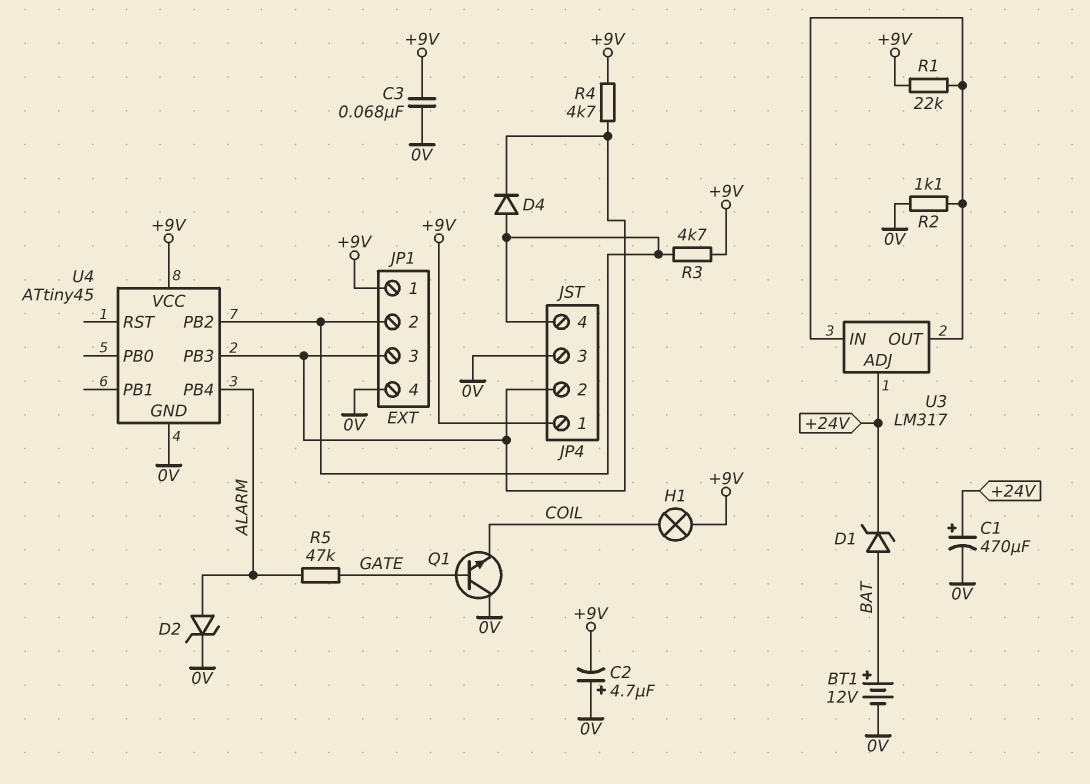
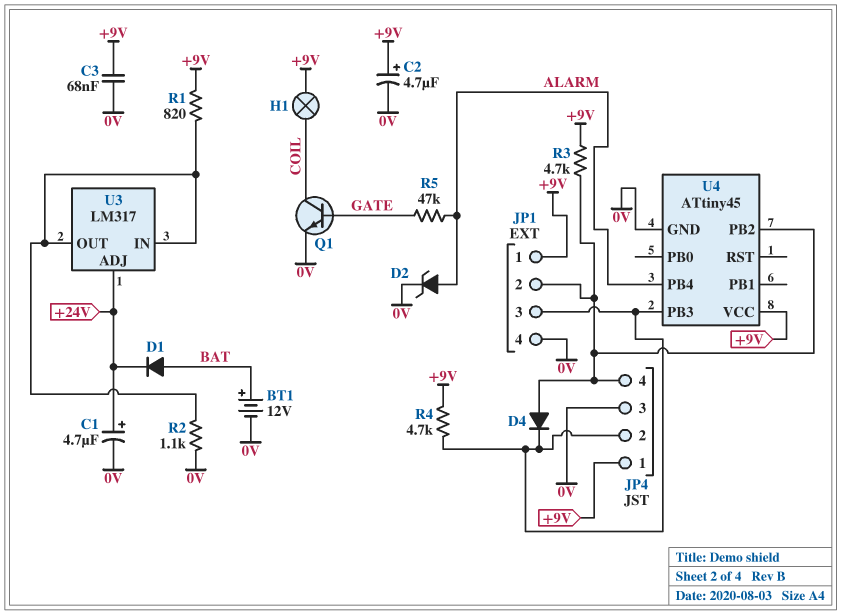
C1: 470uF (plus +24V, minus 0V) -> 4.7uF (plus +24V, minus 0V)
C2: 4.7uF (plus 0V, minus +9V) -> 4.7uF (plus +9V, minus 0V)
D1: zener (A BAT, K +24V) -> diode (A BAT, K +24V)
Q1: NPN (B GATE, C 0V, E COIL) -> NPN (B GATE, C COIL, E 0V)
R1: 22k (+9V, U3/IN) -> 820 (+9V, U3/IN)

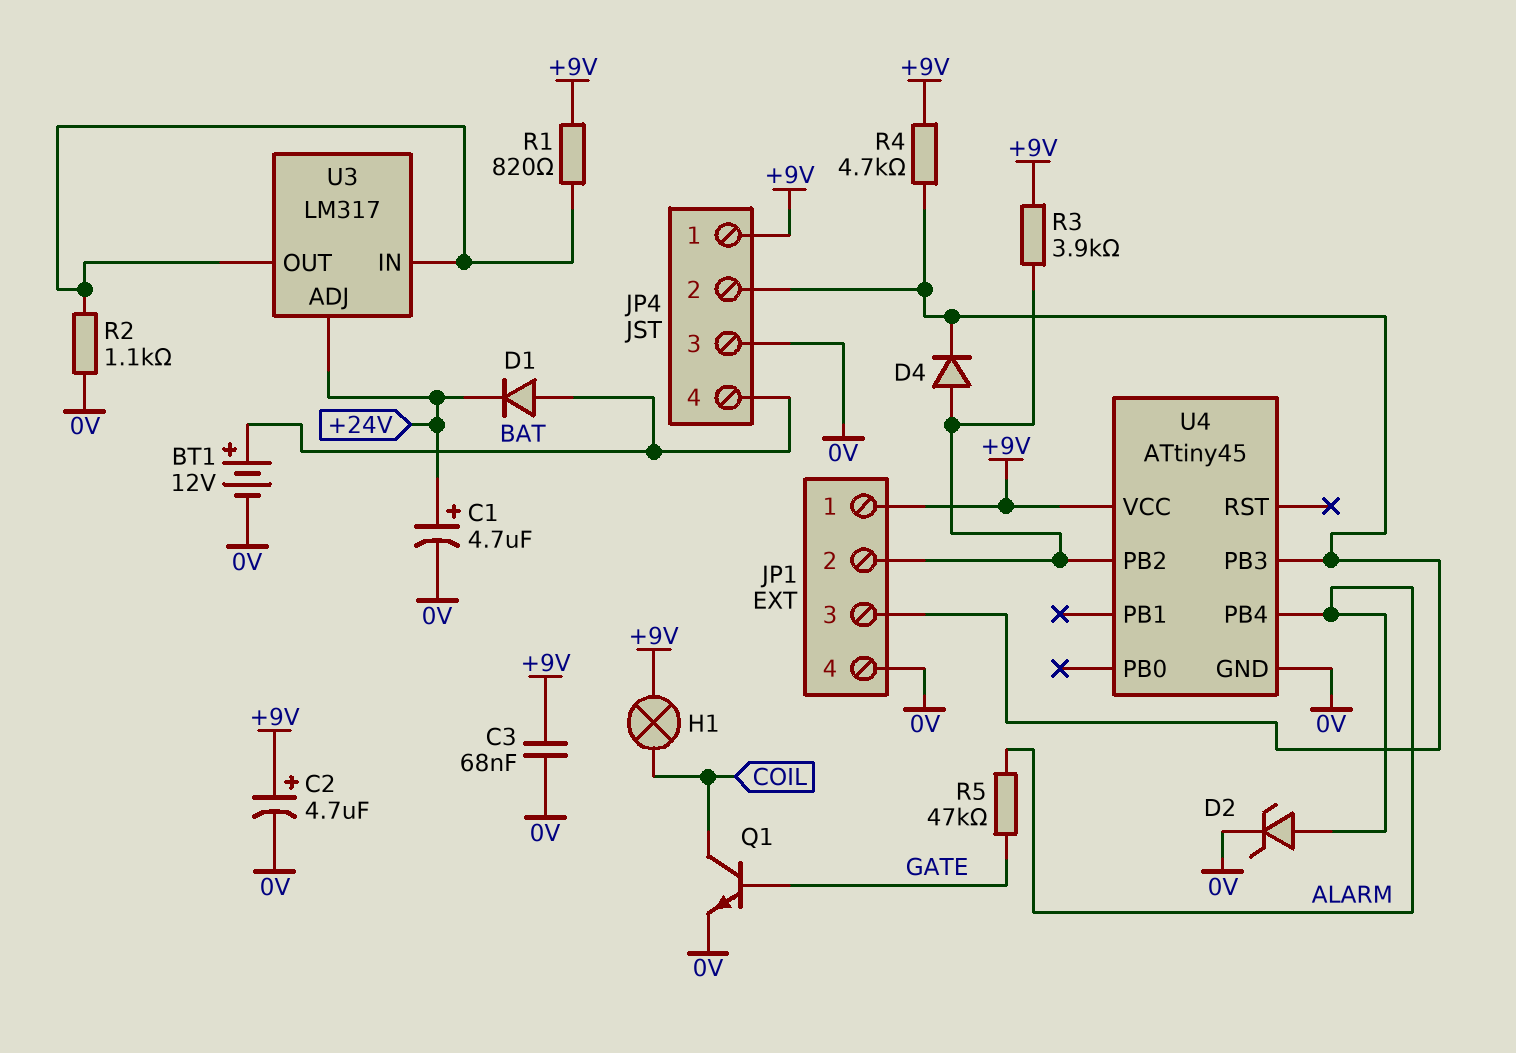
JP4 pin 4: JP1/2 -> BAT
R3: 4.7k (+9V, JP1/2) -> 3.9k (+9V, JP1/2)

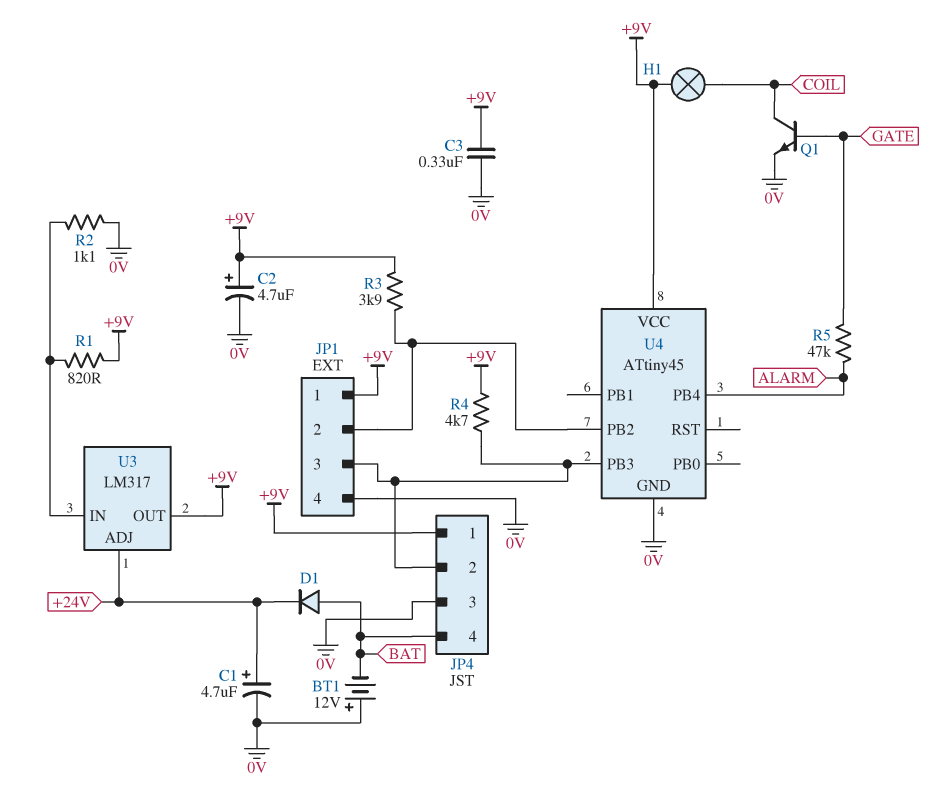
BT1: 12V (plus BAT, minus 0V) -> 12V (plus 0V, minus BAT)
C3: 68nF (+9V, 0V) -> 330nF (+9V, 0V)
D2: zener (A ALARM, K 0V) -> none
D4: diode (A JP1/2, K JP1/3) -> none
U3 pin OUT: U3/IN -> +9V

